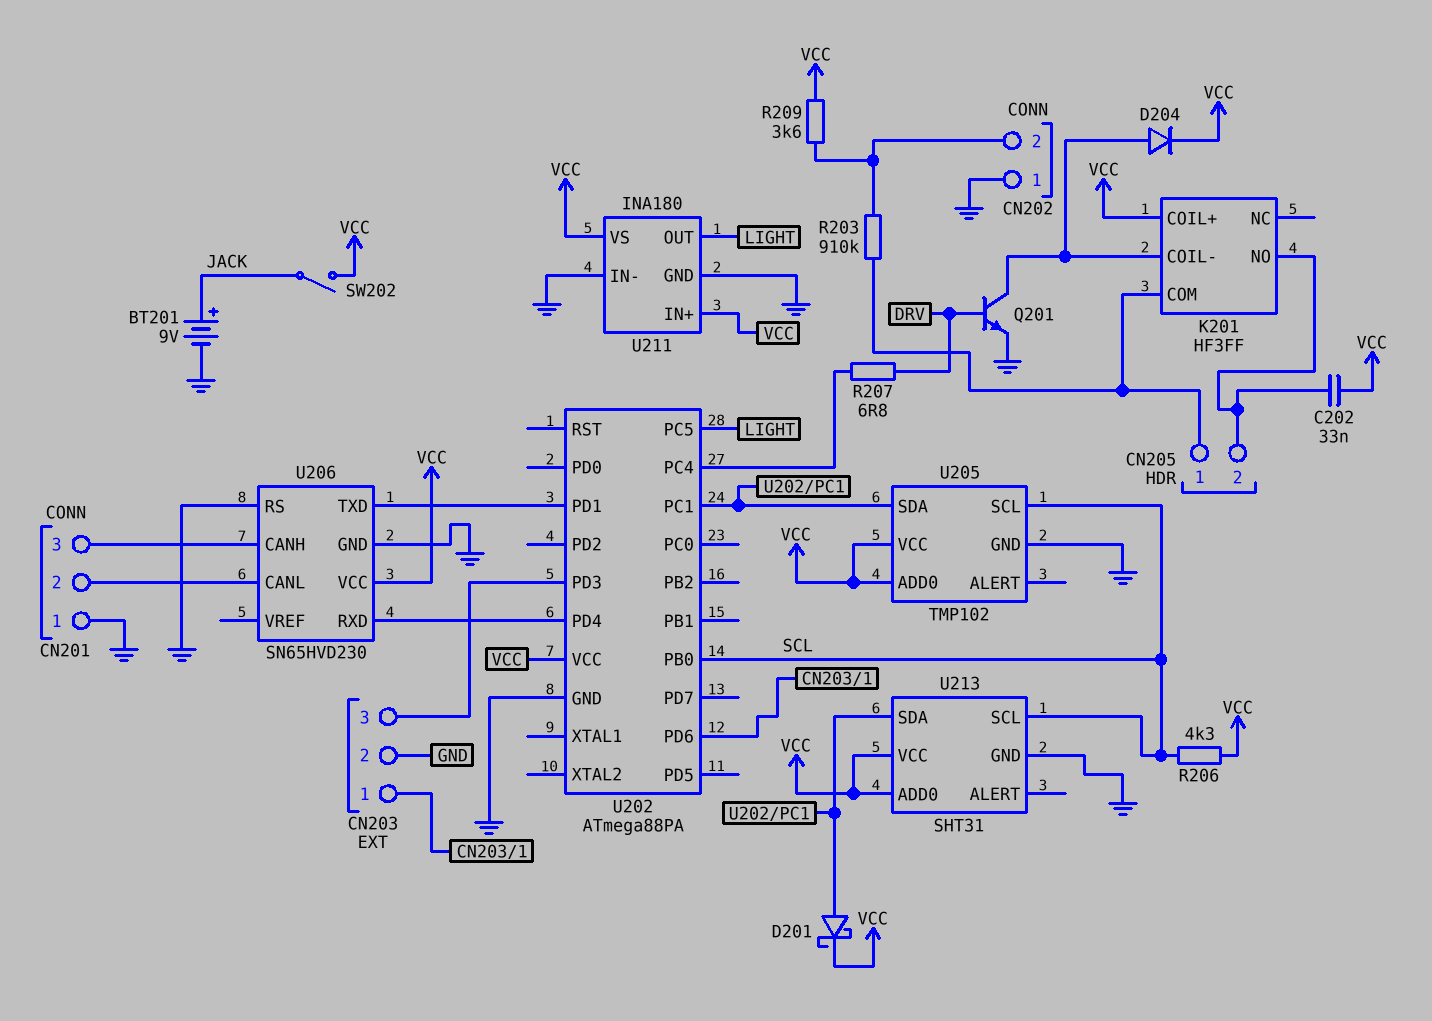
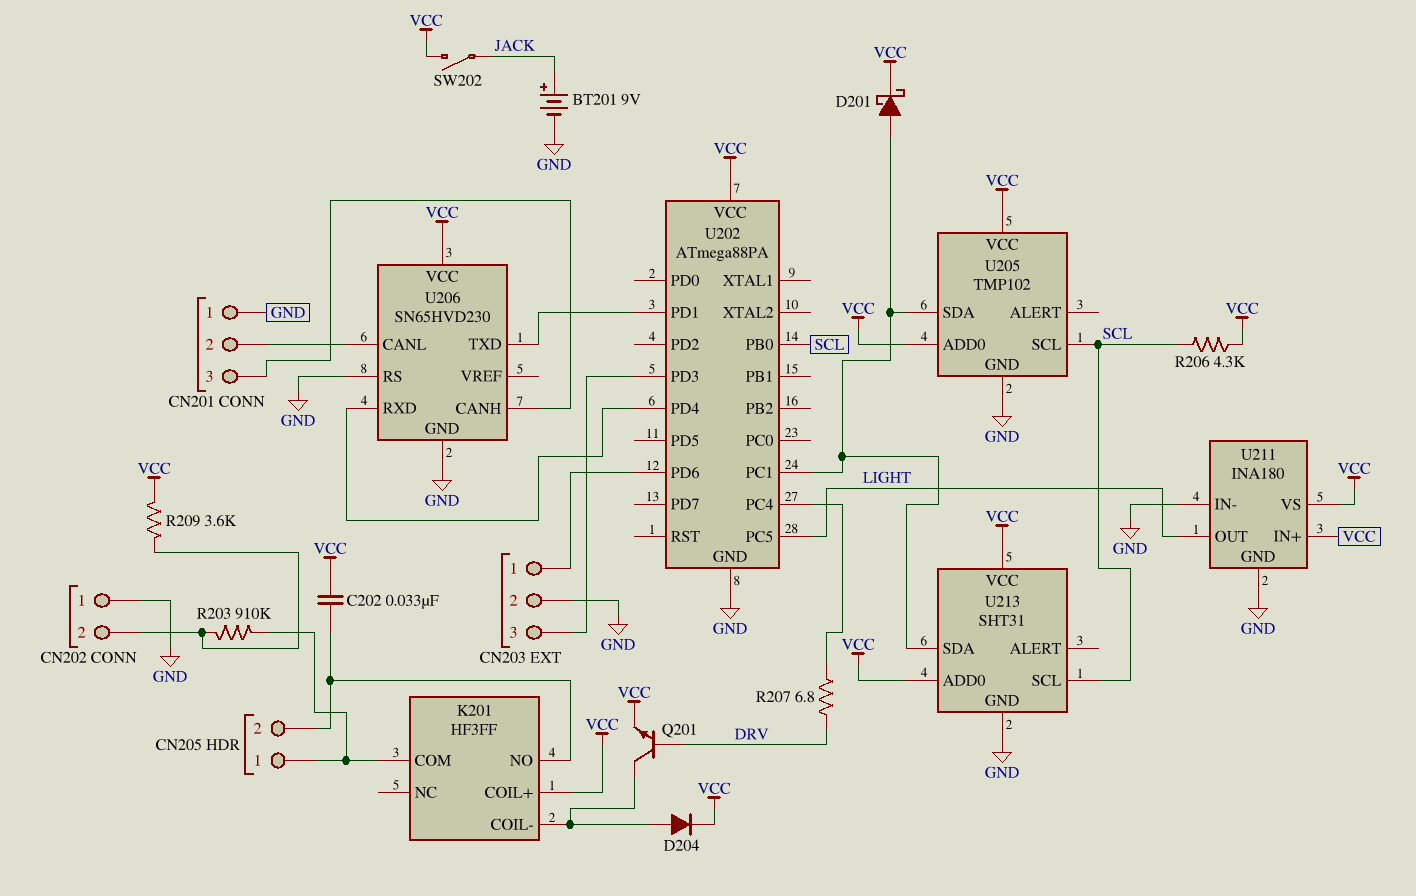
Q201: NPN (B DRV, C K201/COIL-, E GND) -> NPN (B DRV, C K201/COIL-, E VCC)

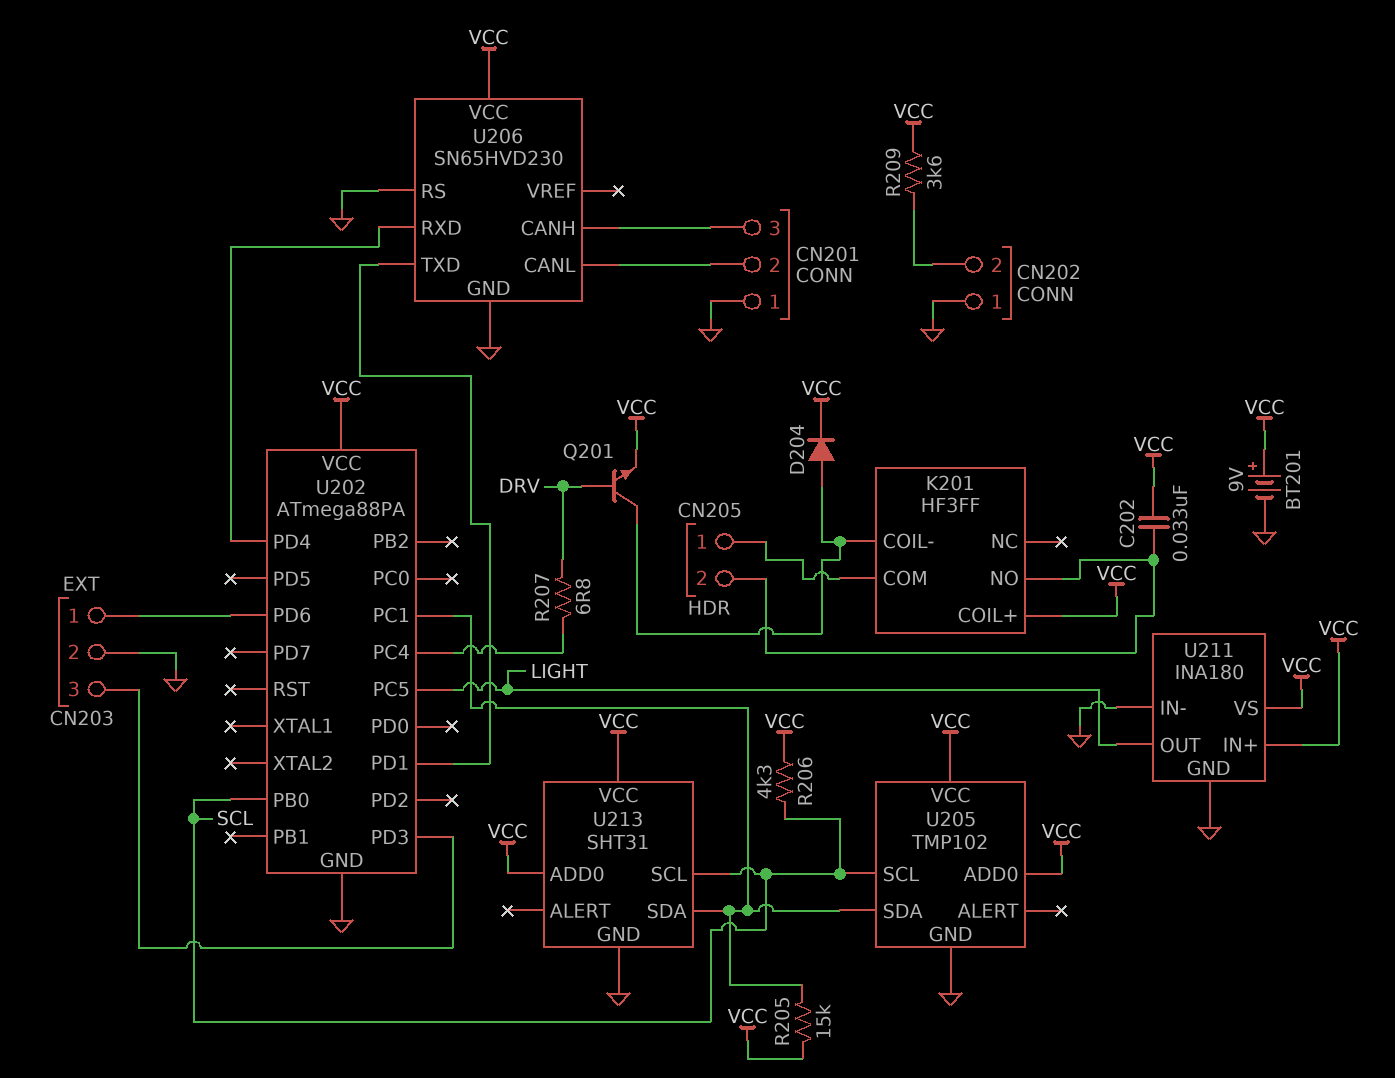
BT201: 9V (plus JACK, minus GND) -> 9V (plus VCC, minus GND)
D201: schottky (A U202/PC1, K VCC) -> none
R203: 910k (CN202/2, CN205/1) -> none
R205: none -> 15k (U202/PC1, VCC)
SW202: switch (JACK, VCC) -> none

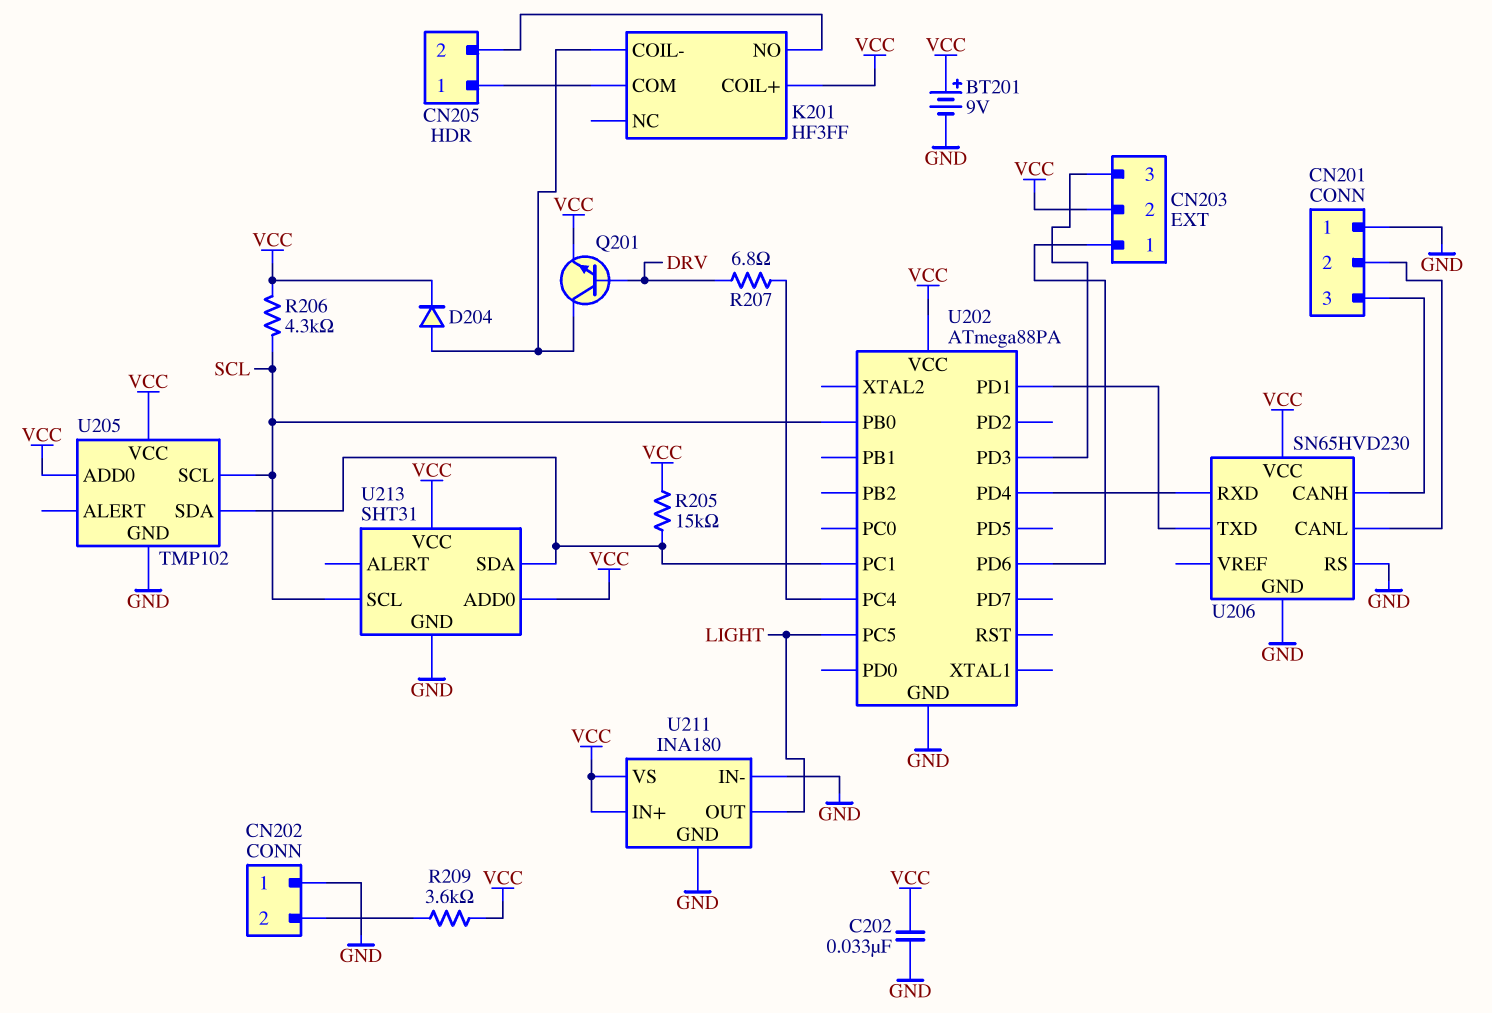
C202: 33nF (CN205/2, VCC) -> 33nF (GND, VCC)
CN203 pin 2: GND -> VCC

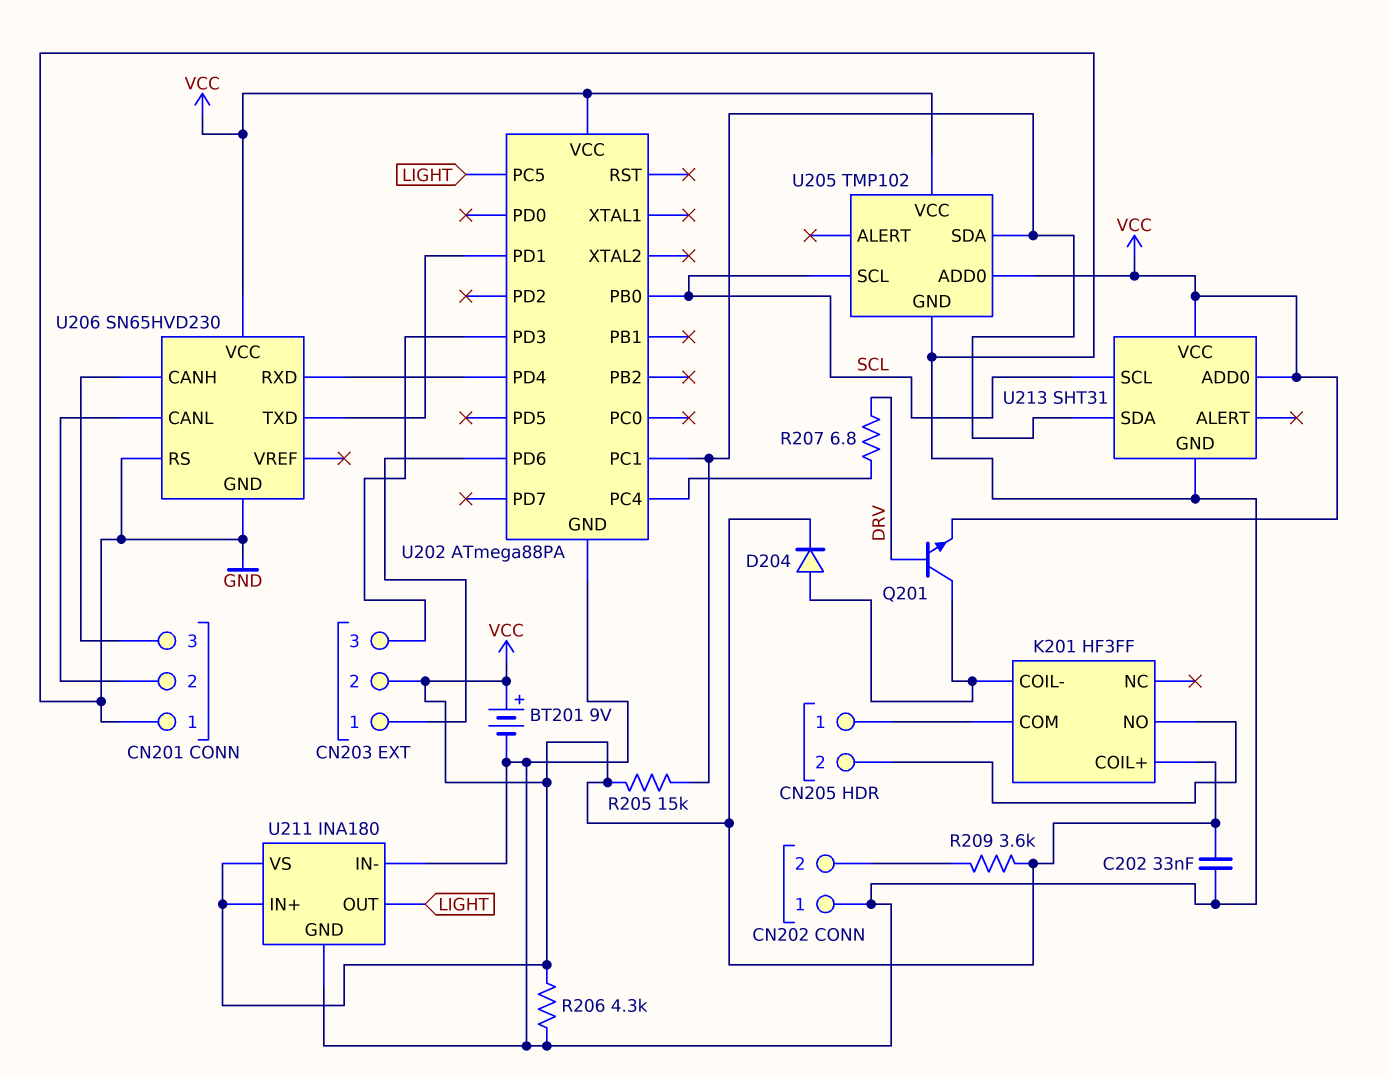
R206: 4.3k (SCL, VCC) -> 4.3k (GND, VCC)

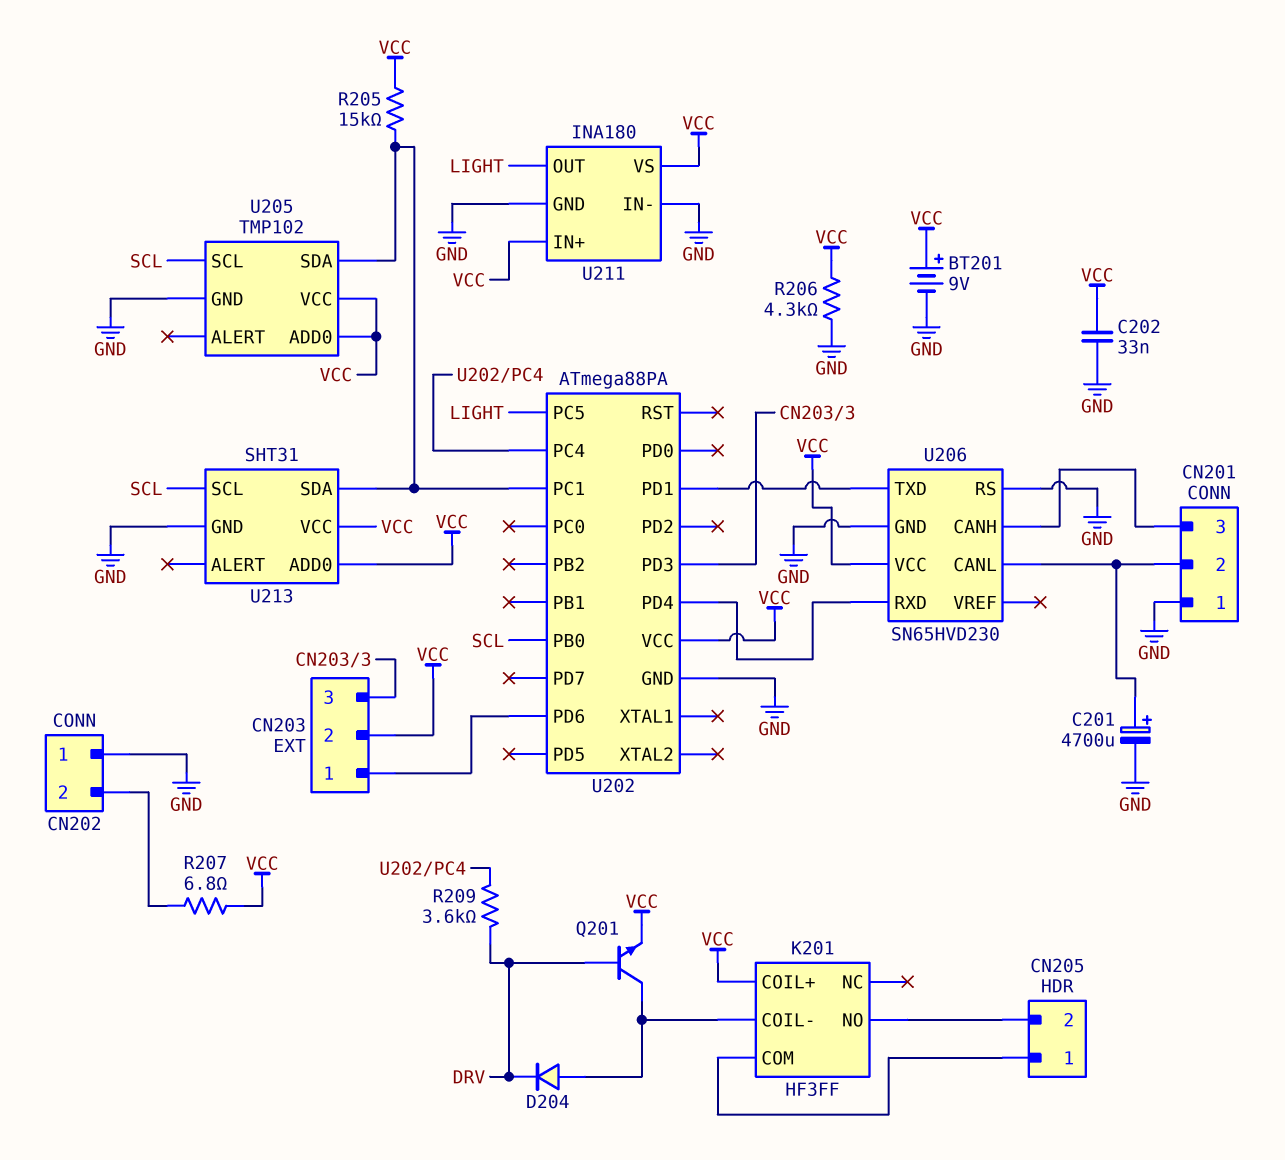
C201: none -> 4700uF (plus CN201/2, minus GND)
D204: diode (A K201/COIL-, K VCC) -> diode (A K201/COIL-, K DRV)
R207: 6.8 (DRV, U202/PC4) -> 6.8 (CN202/2, VCC)
R209: 3.6k (CN202/2, VCC) -> 3.6k (DRV, U202/PC4)

